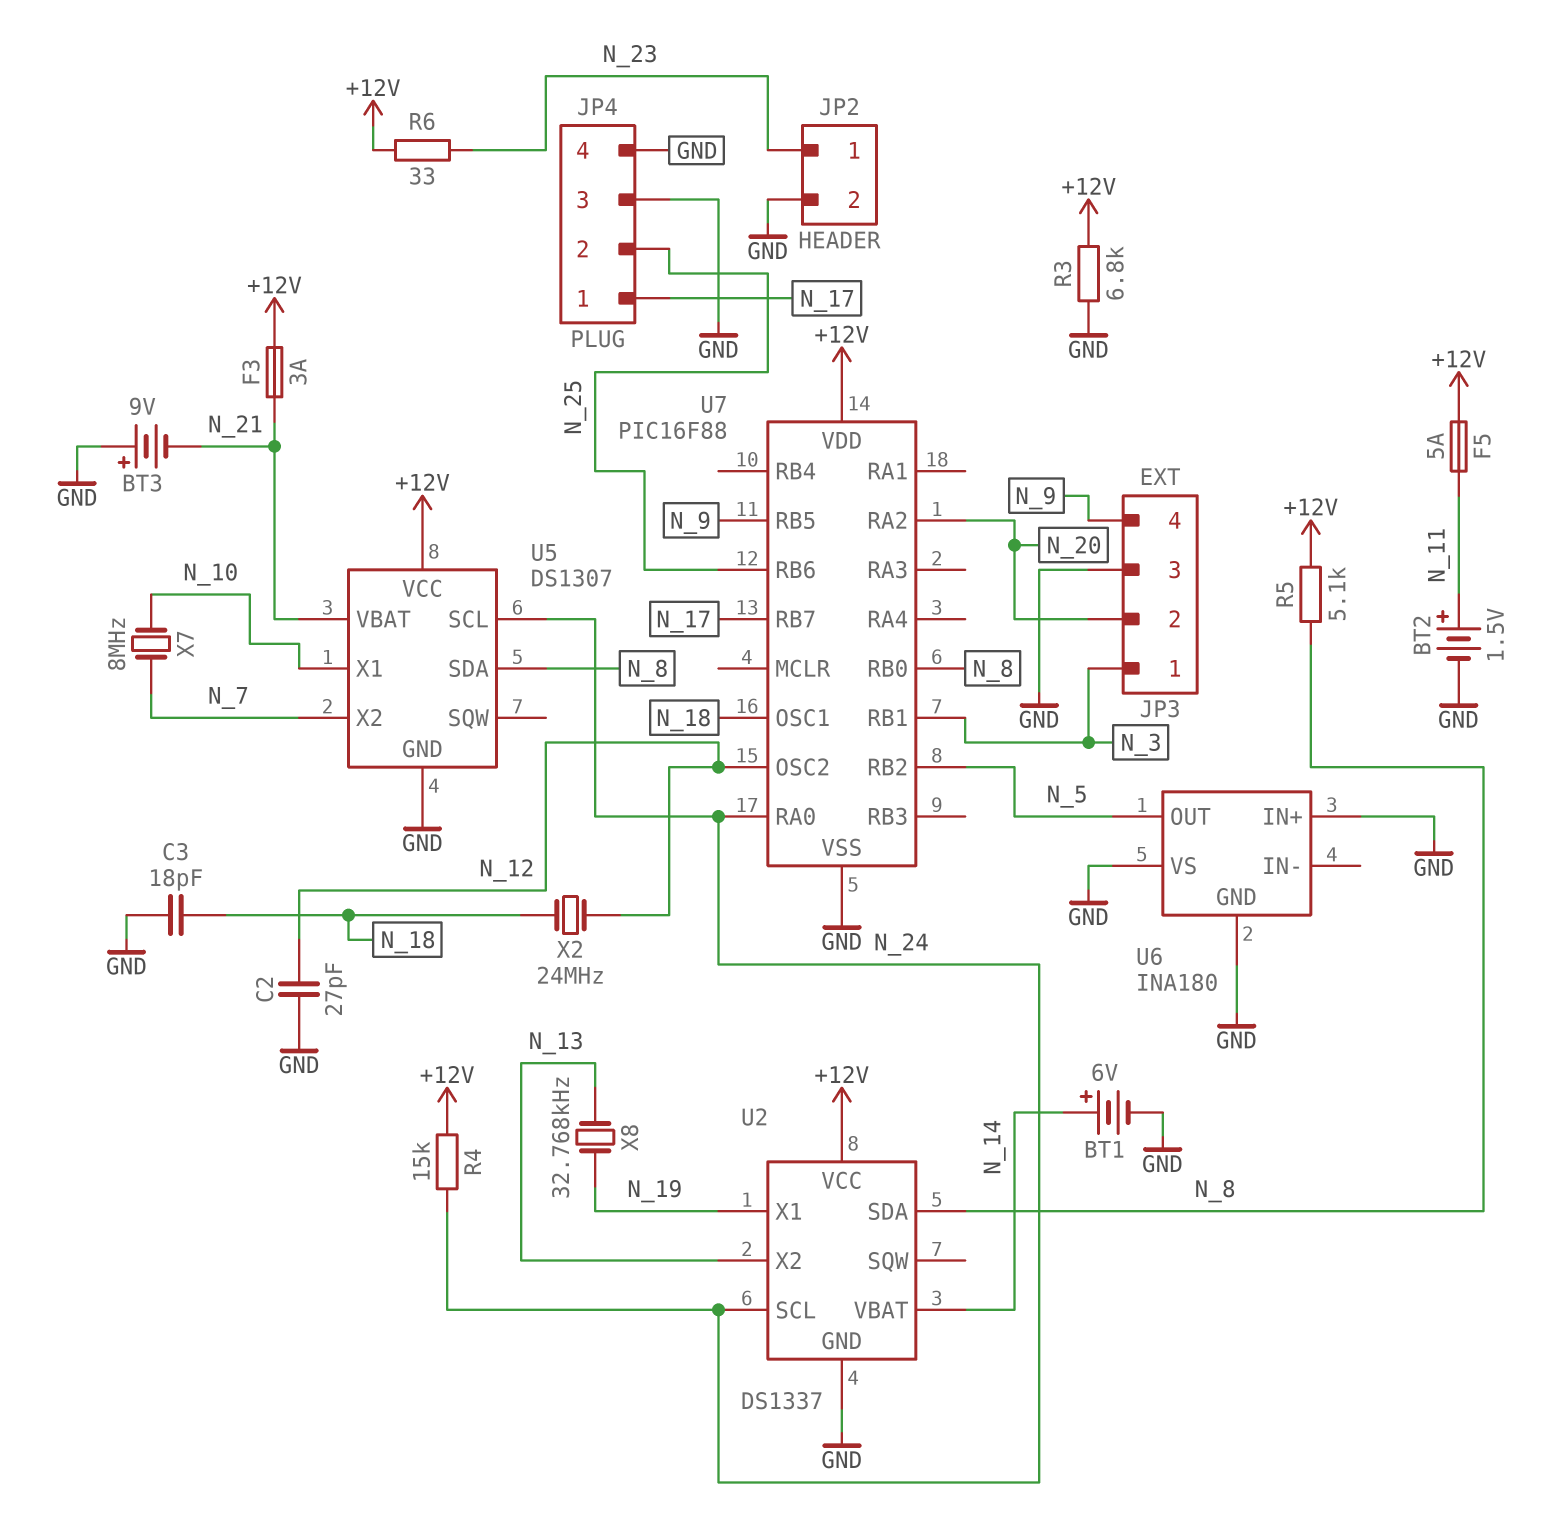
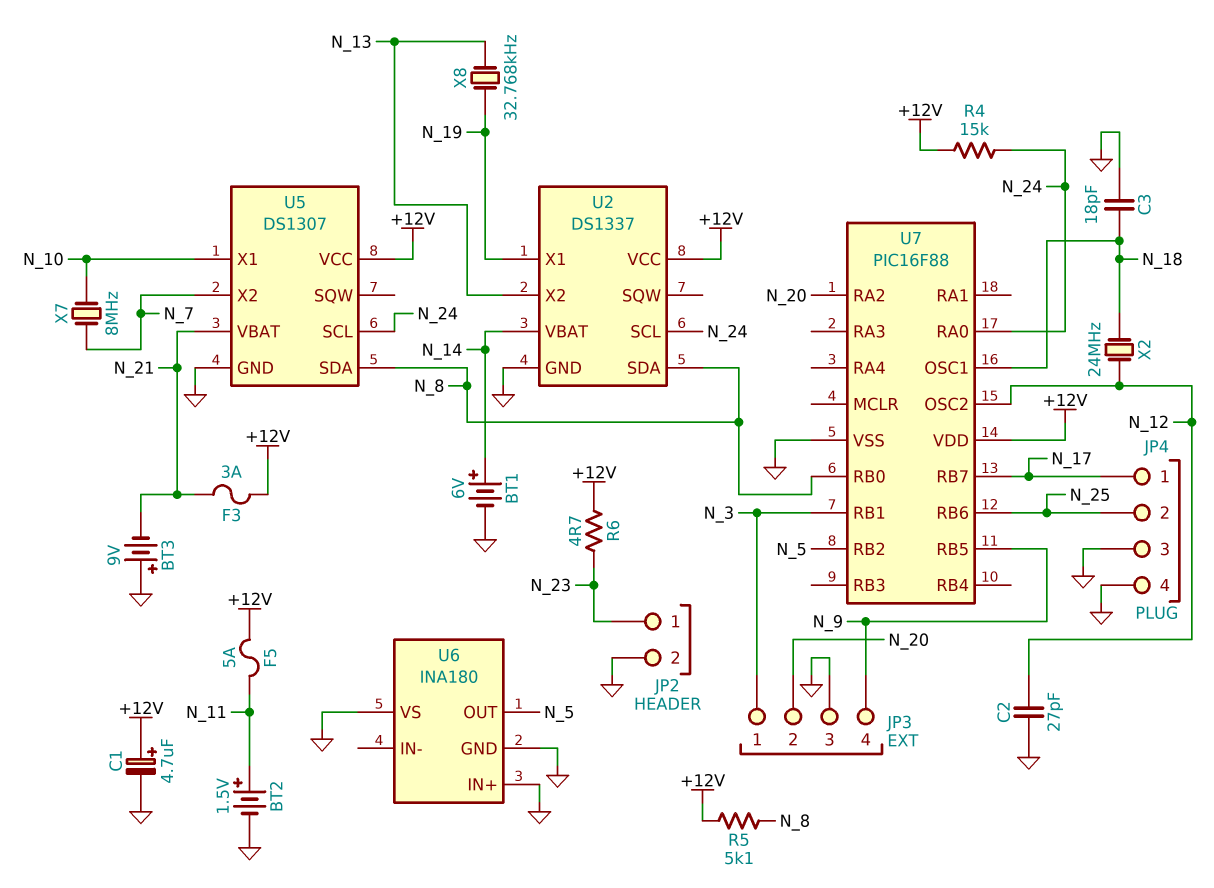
C1: none -> 4.7uF (plus +12V, minus GND)
R3: 6.8k (+12V, GND) -> none
R6: 33 (+12V, N_23) -> 4.7 (+12V, N_23)

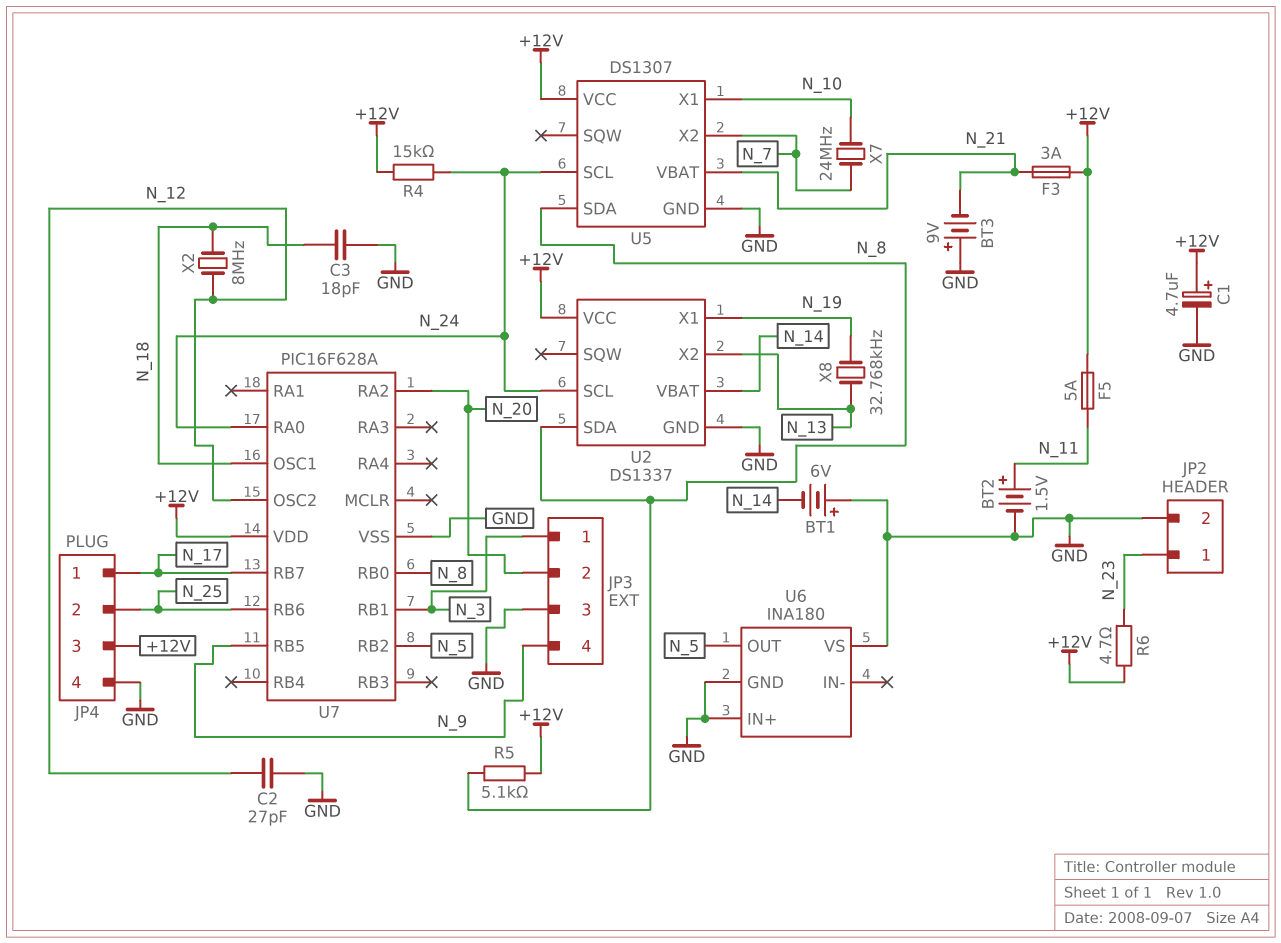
BT1: 6V (plus N_14, minus GND) -> 6V (plus GND, minus N_14)
JP4 pin 3: GND -> +12V
U7: PIC16F88 -> PIC16F628A
X2: 24MHz (N_12, N_18) -> 8MHz (N_12, N_18)
X7: 8MHz (N_7, N_10) -> 24MHz (N_7, N_10)

